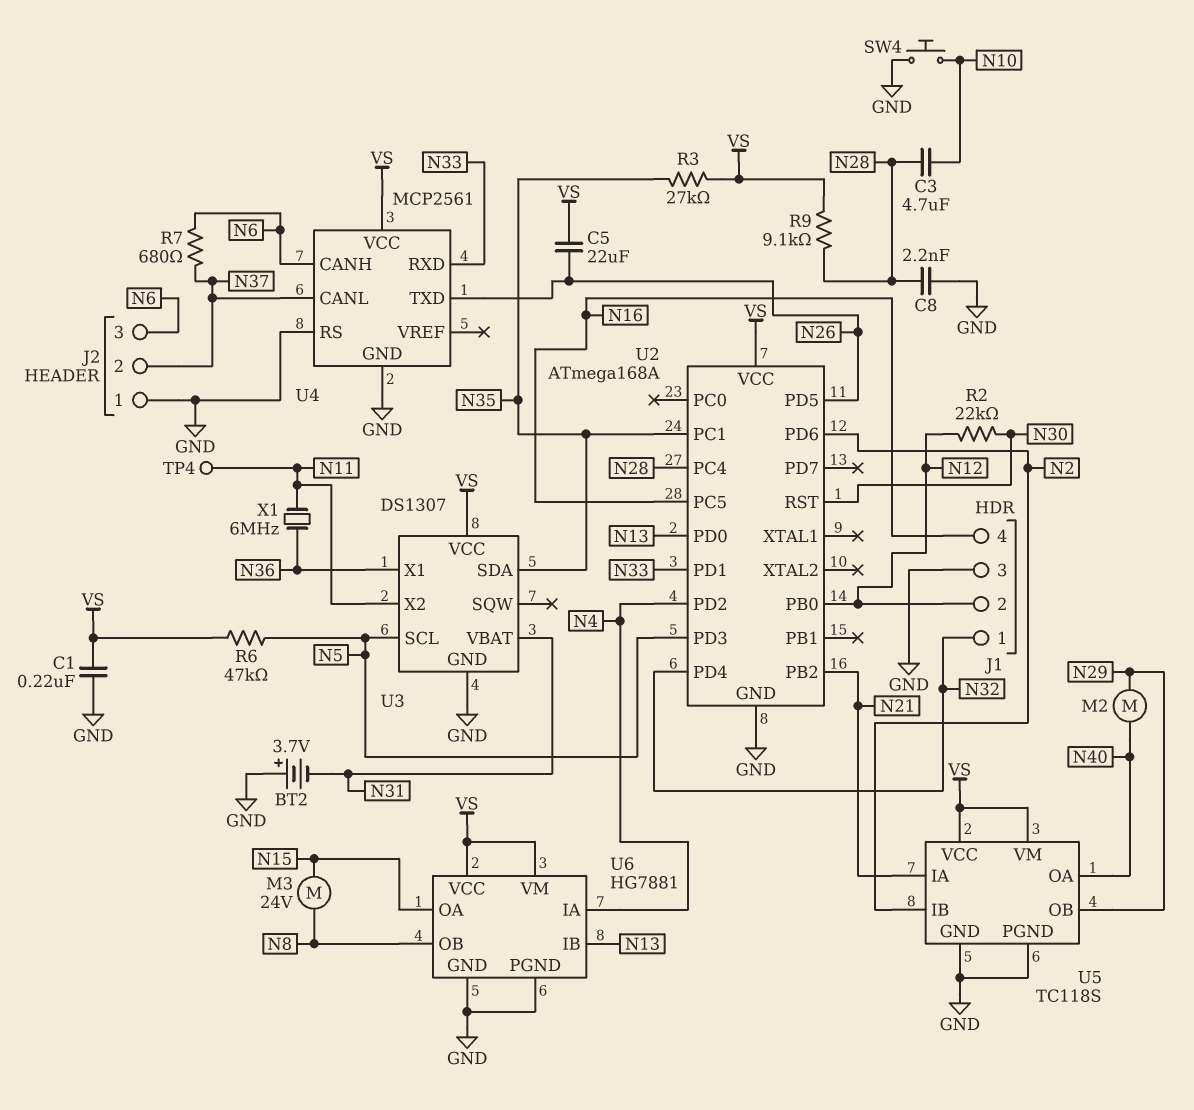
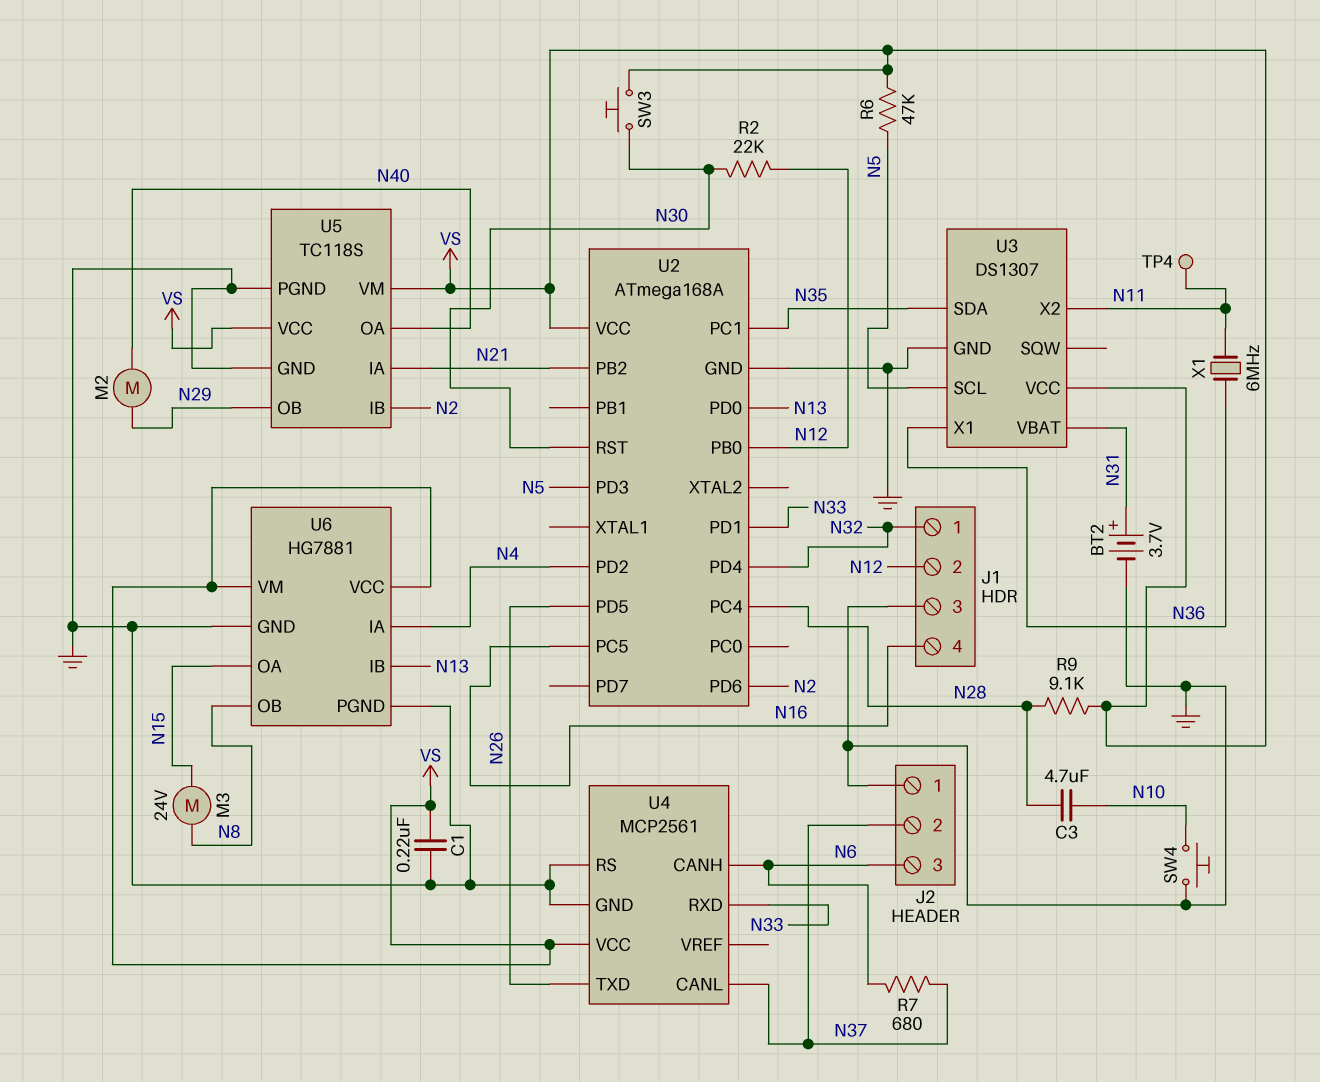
BT2: 3.7V (plus GND, minus N31) -> 3.7V (plus N31, minus GND)
C5: 22uF (N26, VS) -> none
C8: 2.2nF (GND, N28) -> none
R3: 27k (N35, VS) -> none
SW3: none -> button (N30, VS)

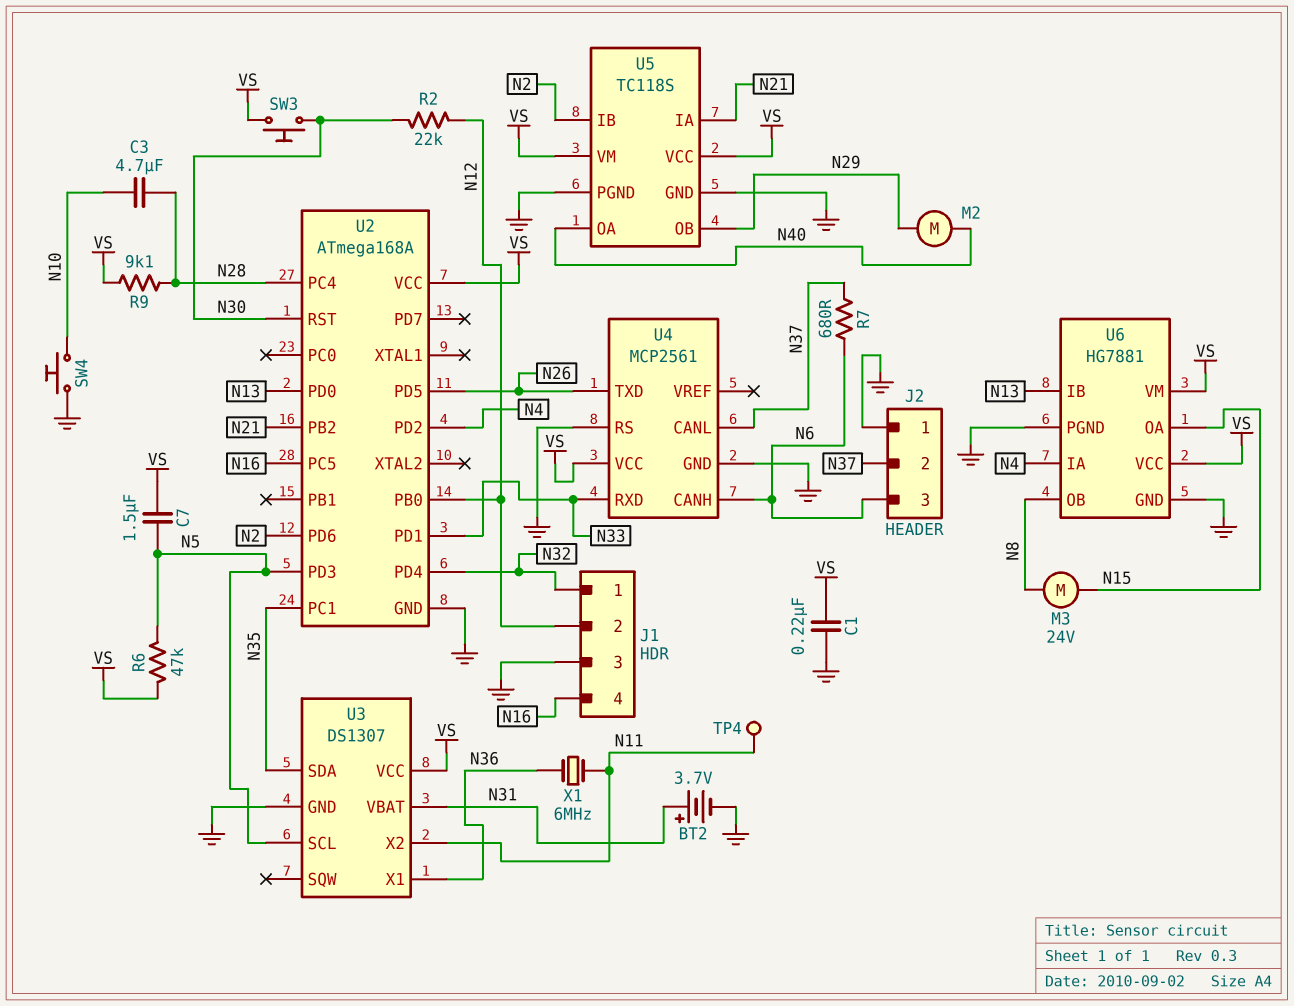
C7: none -> 1.5uF (N5, VS)

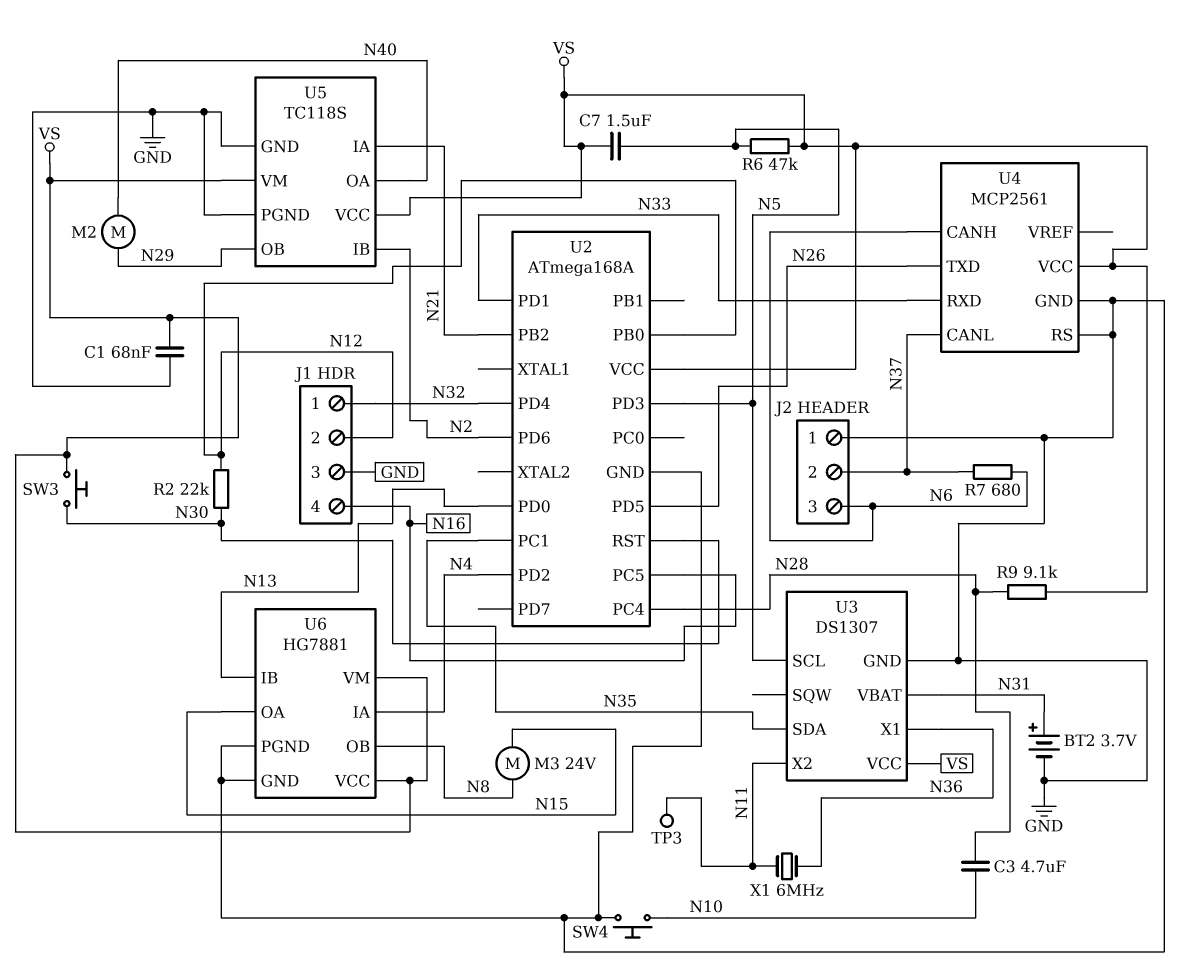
C1: 220nF (GND, VS) -> 68nF (GND, VS)
TP3: none -> test point (N11)
TP4: test point (N11) -> none

